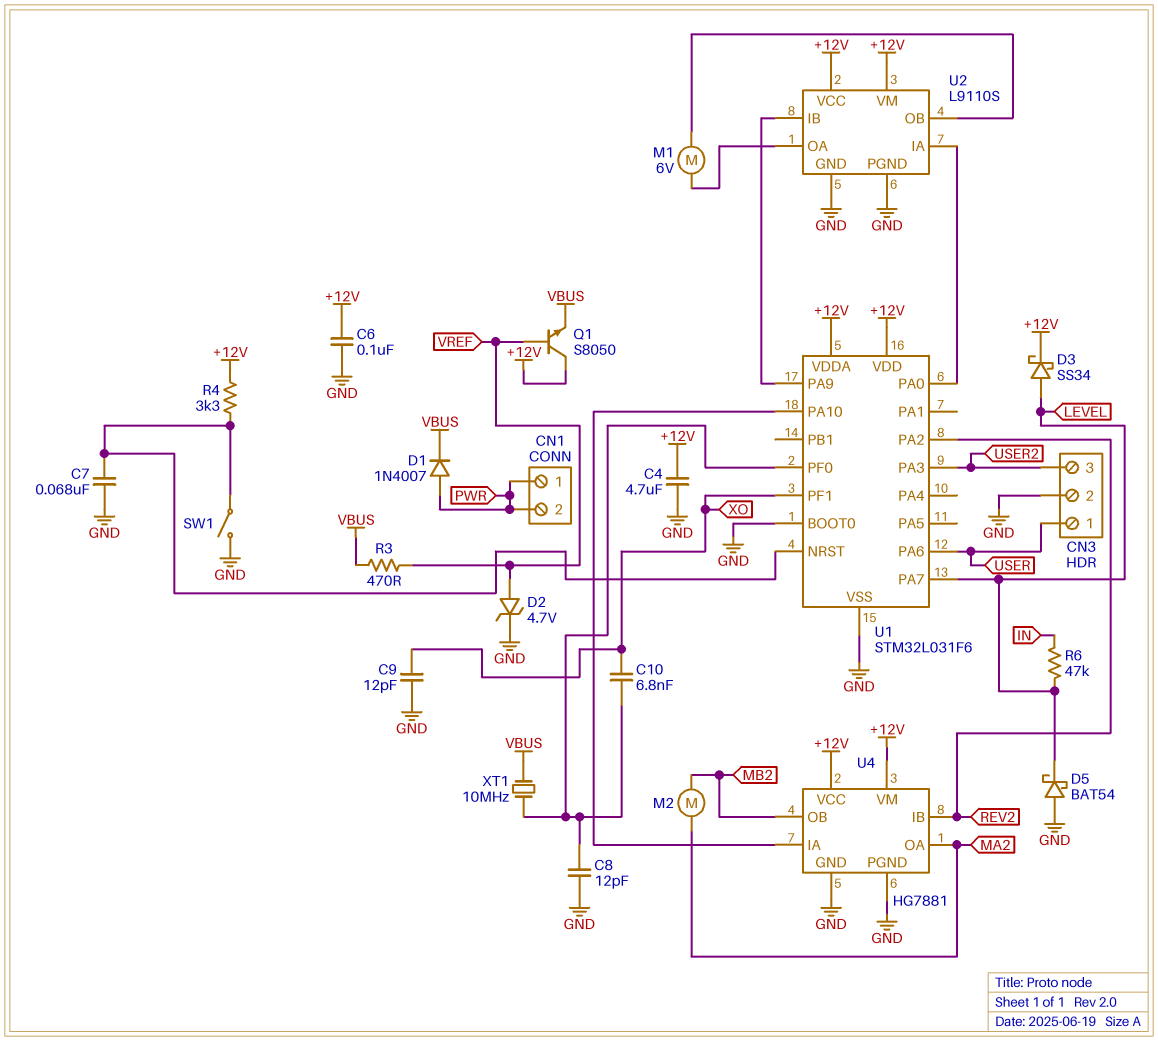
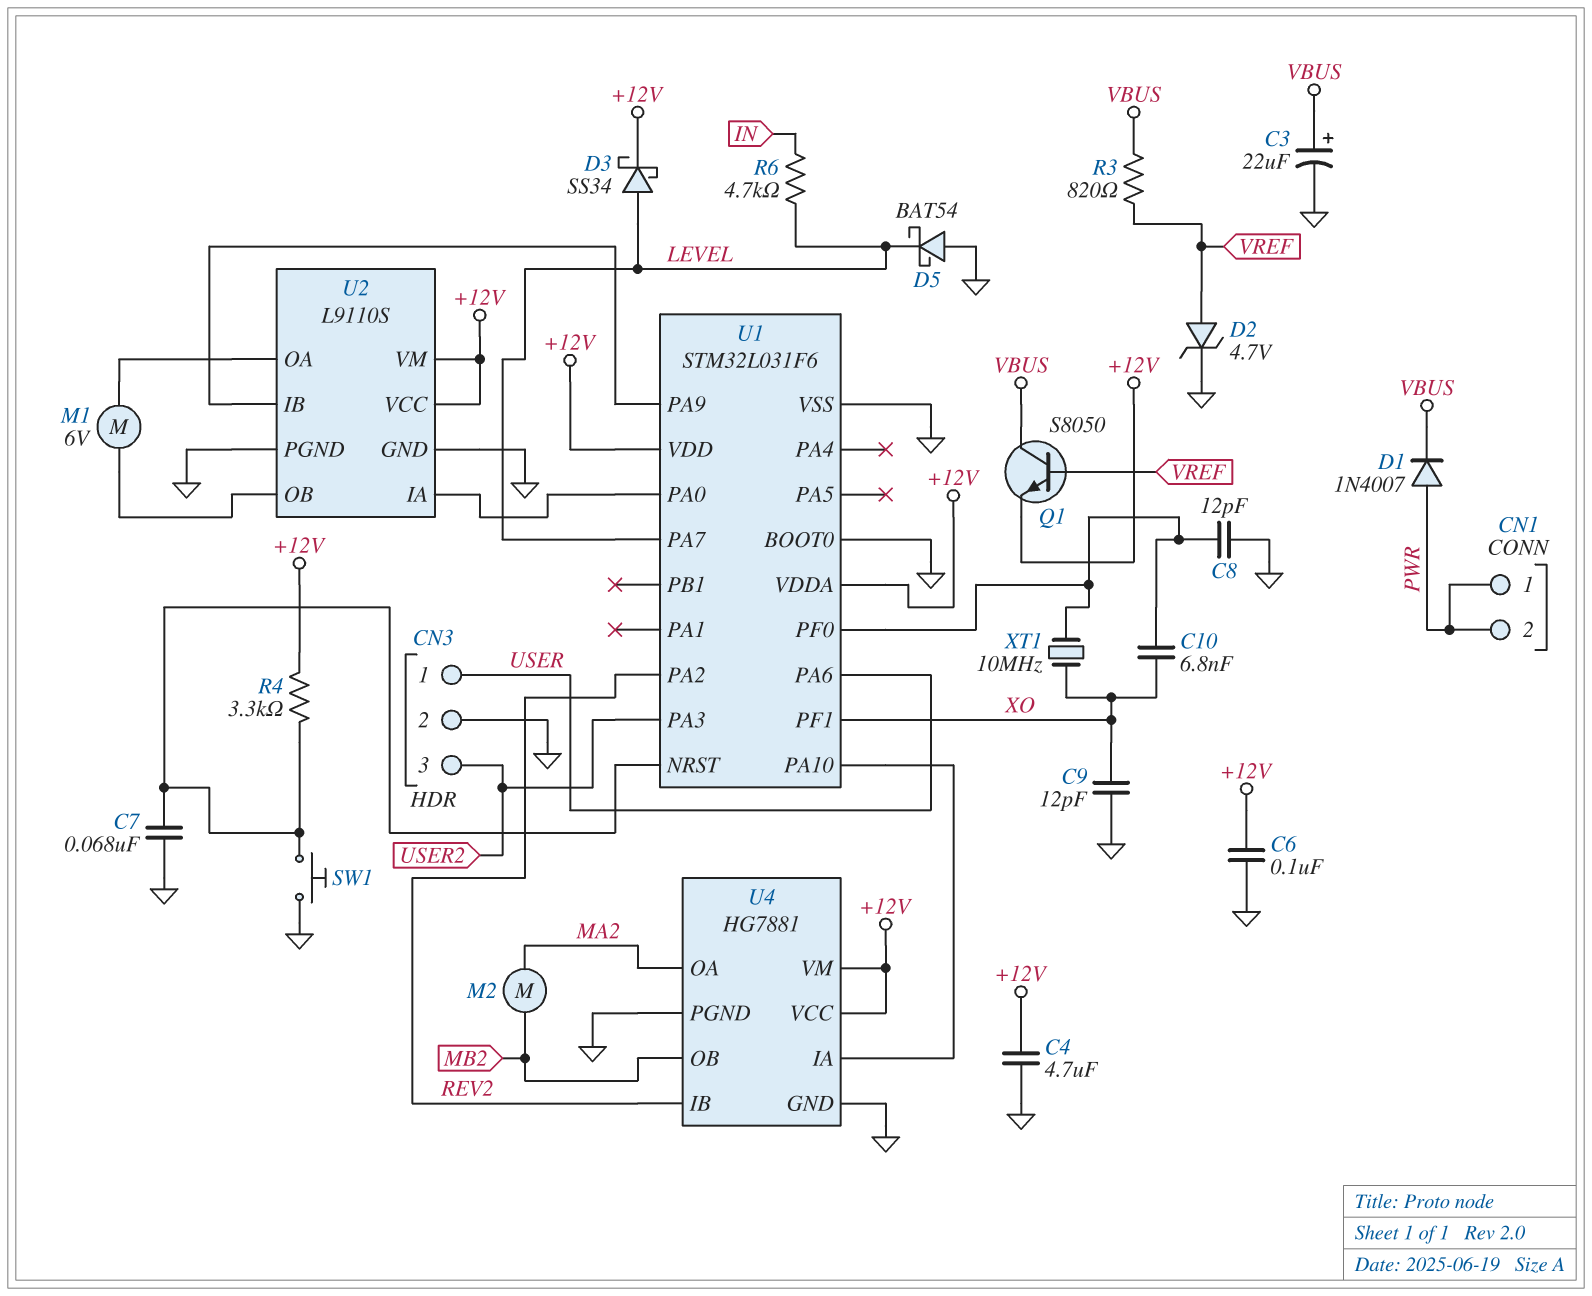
C3: none -> 22uF (plus VBUS, minus GND)
Q1: NPN S8050 (B VREF, C +12V, E VBUS) -> NPN S8050 (B VREF, C VBUS, E +12V)
R3: 470 (VBUS, VREF) -> 820 (VBUS, VREF)
R6: 47k (IN, LEVEL) -> 4.7k (IN, LEVEL)
SW1: switch (GND, U1/NRST) -> button (GND, U1/NRST)
XT1: 10MHz (U1/PF0, VBUS) -> 10MHz (U1/PF0, XO)

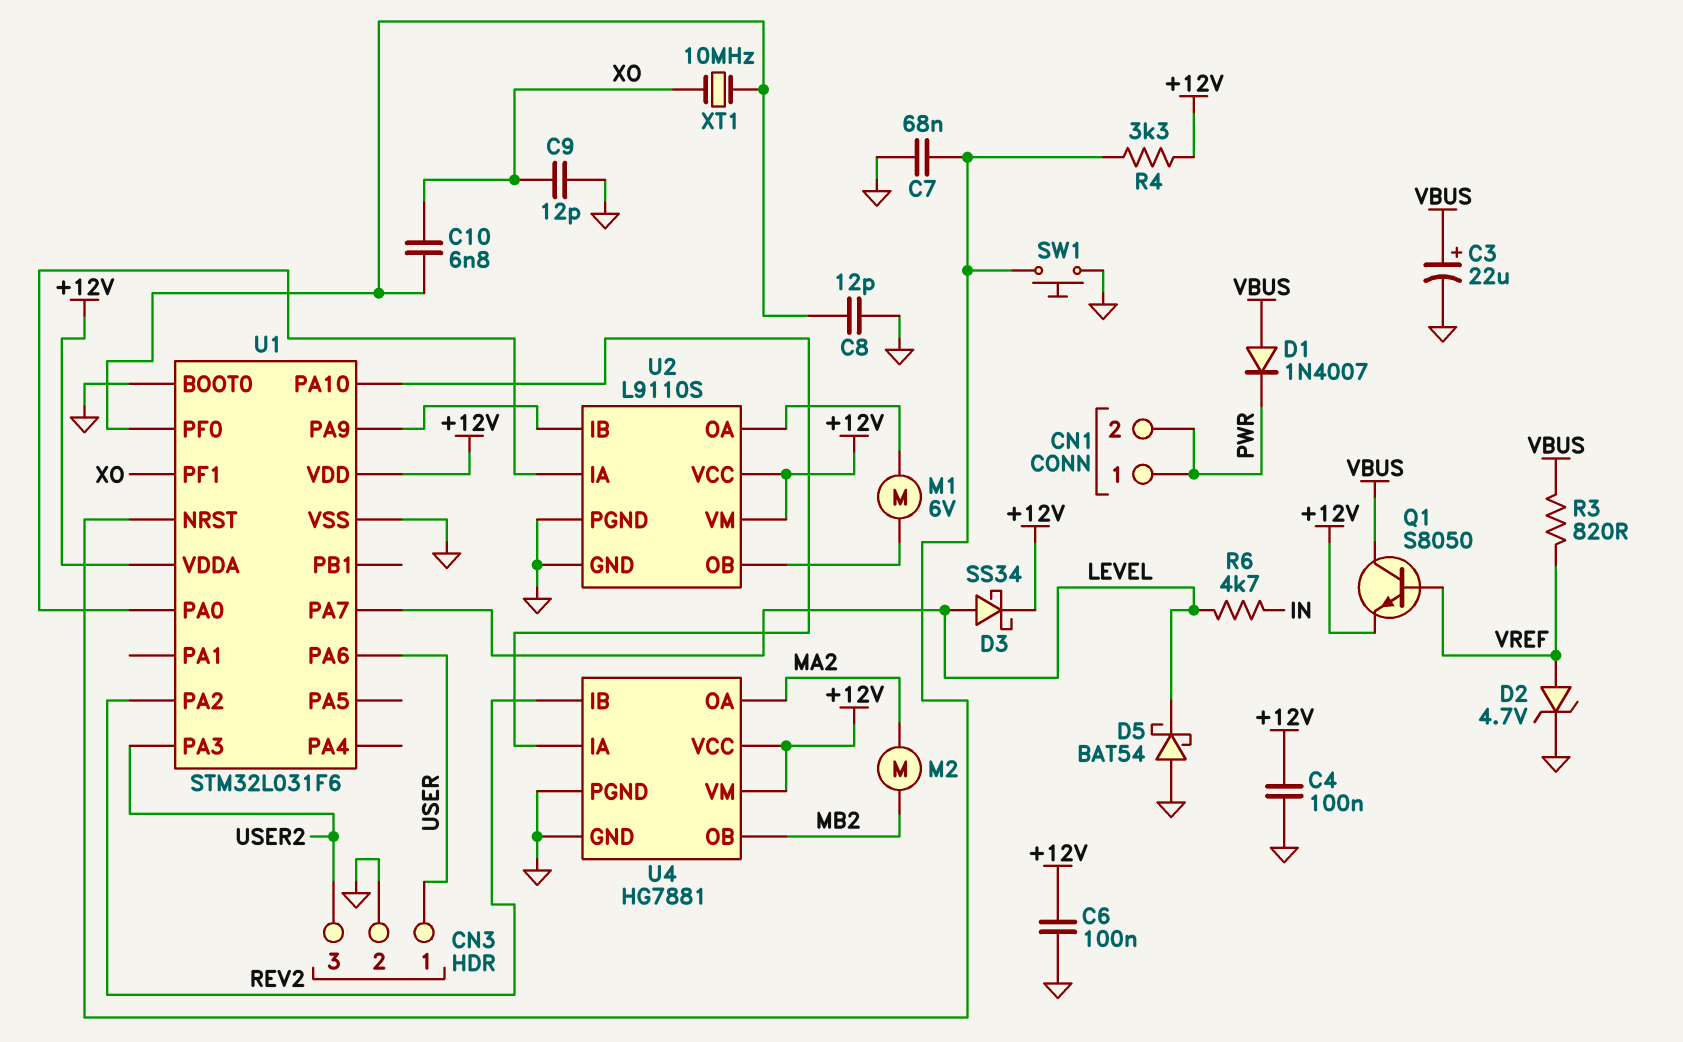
C4: 4.7uF (+12V, GND) -> 100nF (+12V, GND)
D1: diode 1N4007 (A PWR, K VBUS) -> diode 1N4007 (A VBUS, K PWR)

